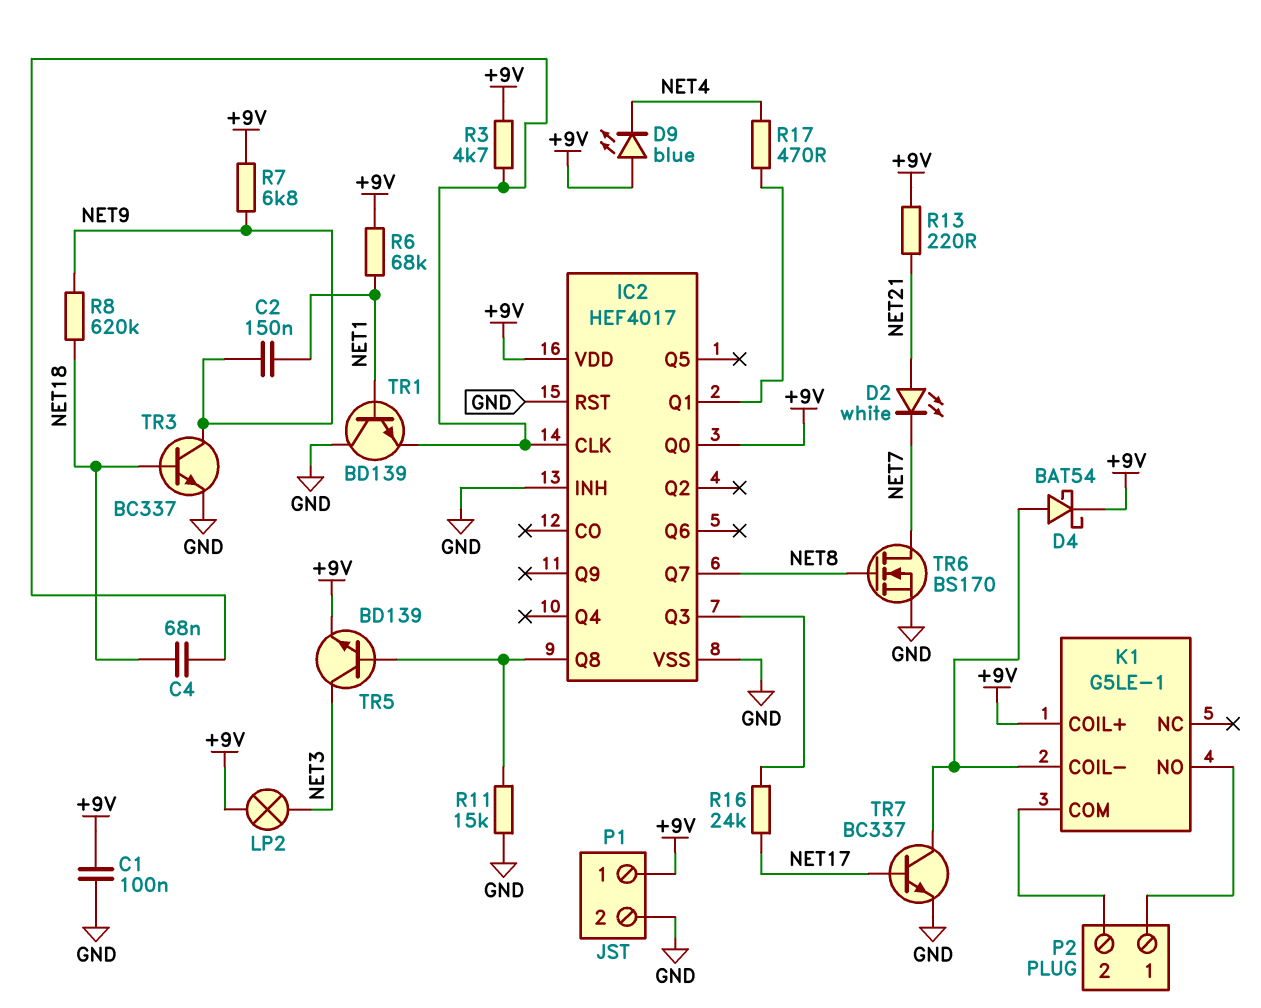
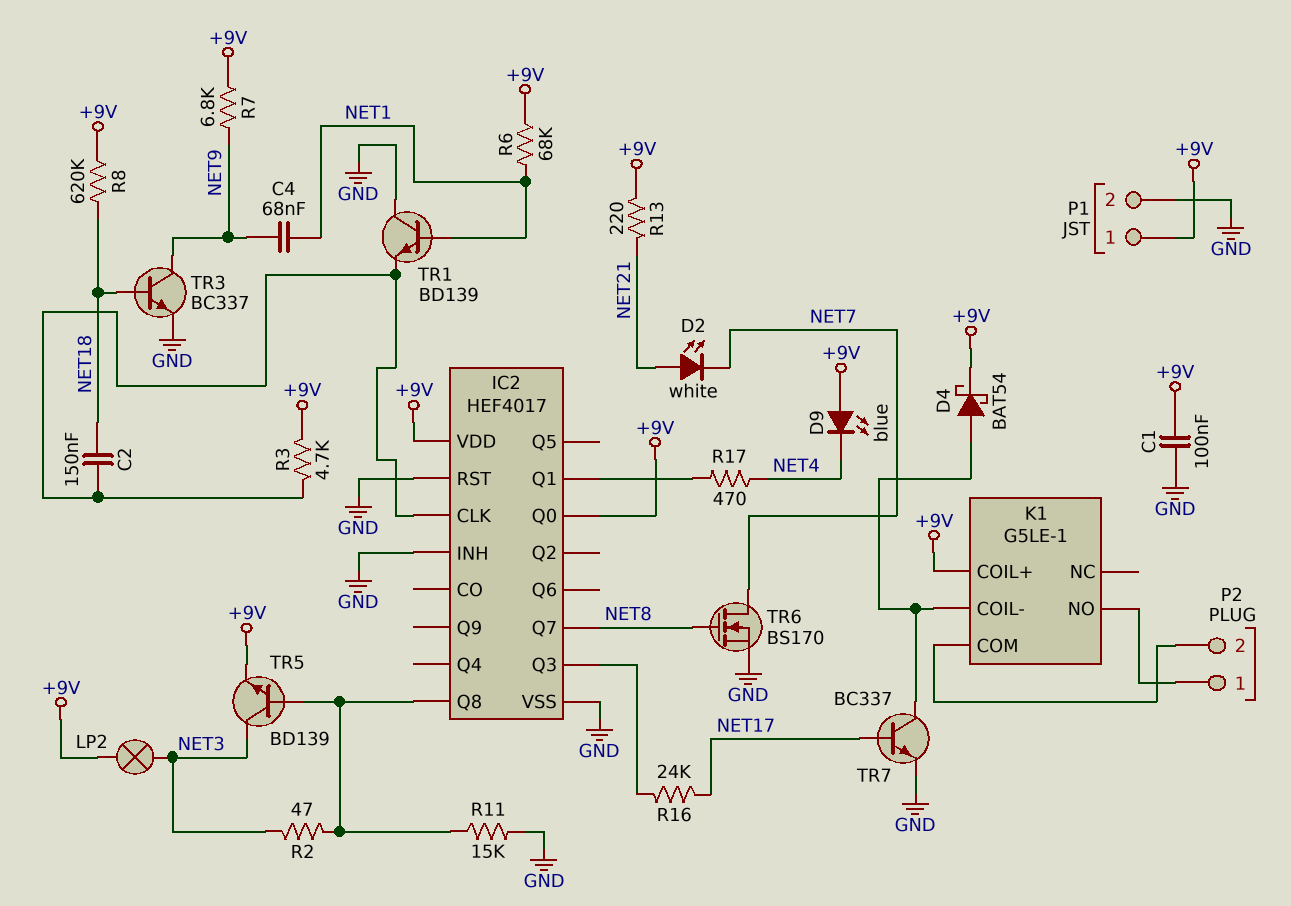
C2: 150nF (NET1, NET9) -> 150nF (IC2/CLK, NET18)
C4: 68nF (IC2/CLK, NET18) -> 68nF (NET1, NET9)
R2: none -> 47 (IC2/Q8, NET3)
R8: 620k (NET9, NET18) -> 620k (+9V, NET18)

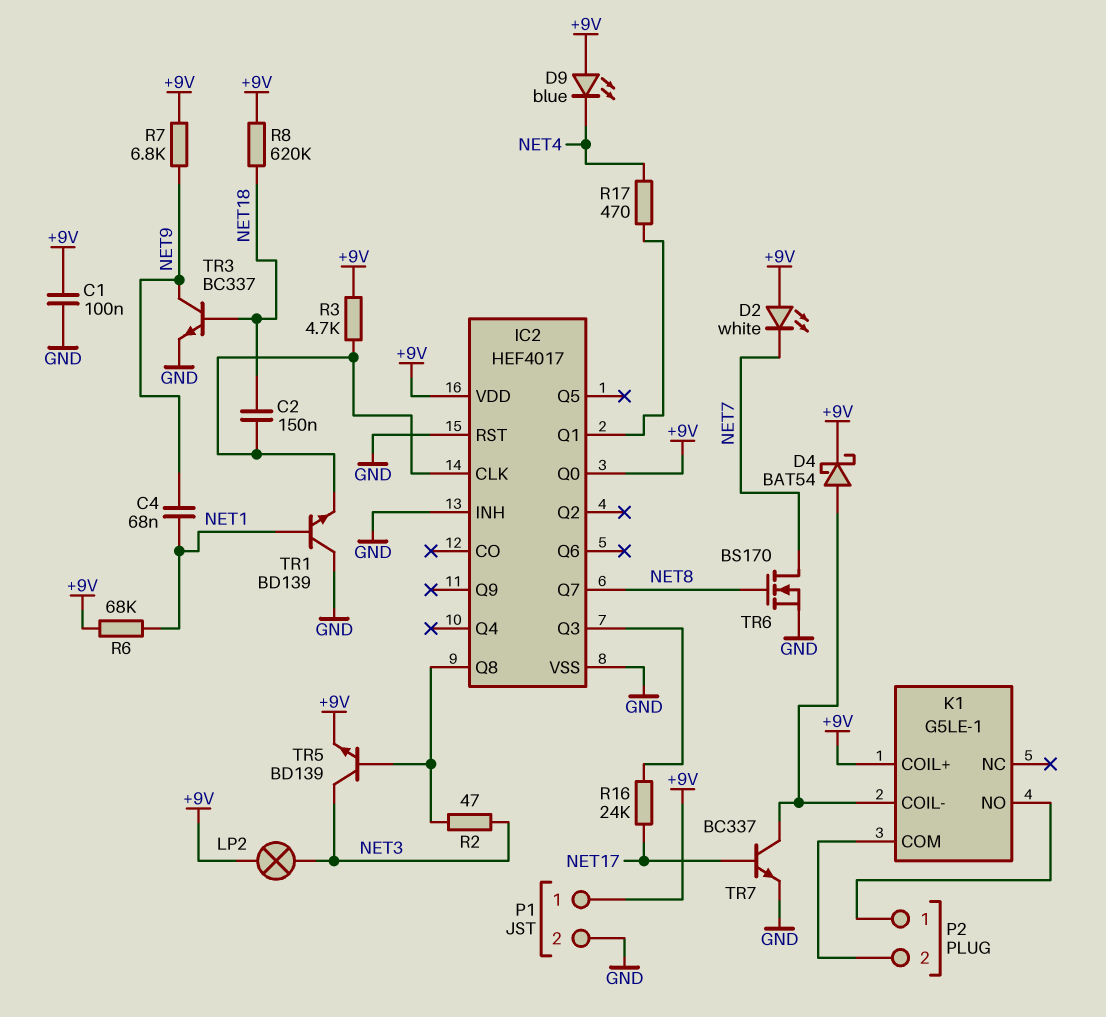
D2: LED white (A NET21, K NET7) -> LED white (A +9V, K NET7)
R11: 15k (GND, IC2/Q8) -> none
R13: 220 (+9V, NET21) -> none

